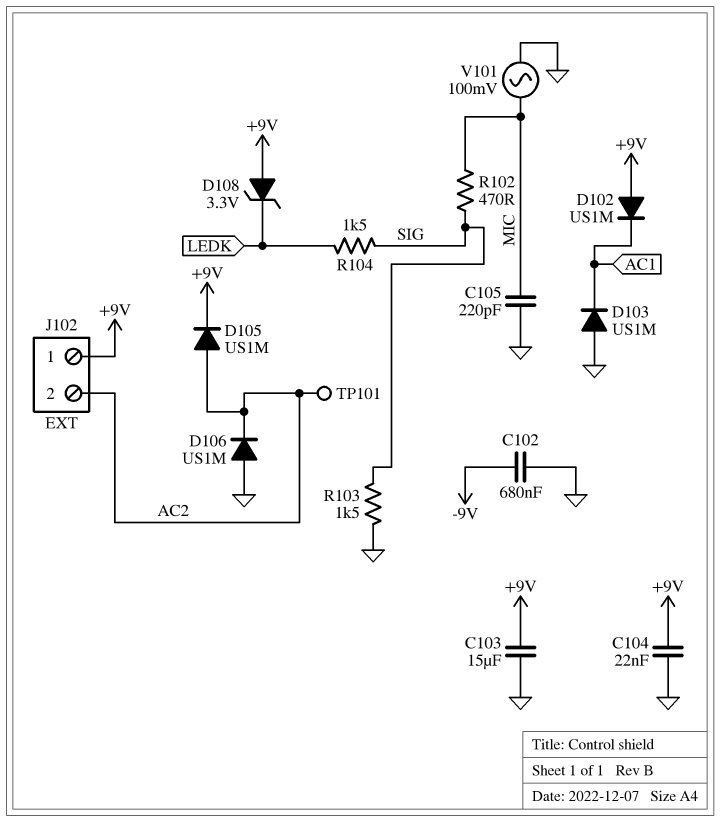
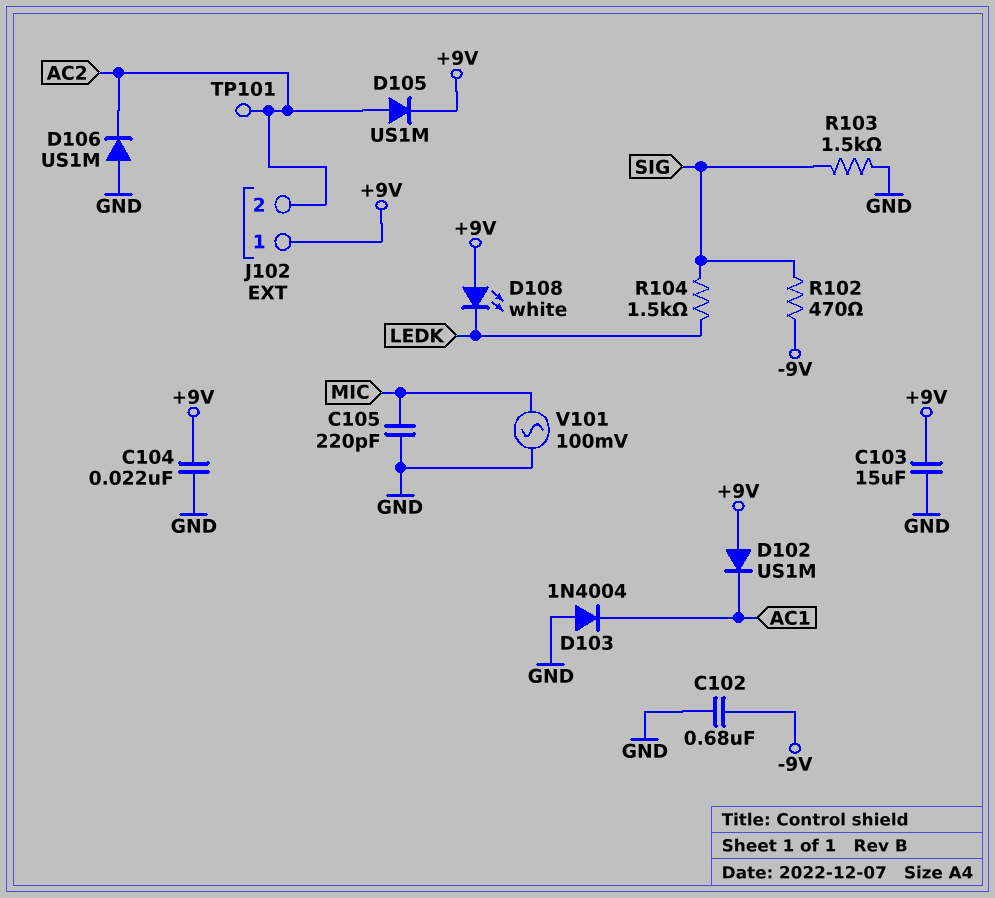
D103: diode US1M (A GND, K AC1) -> diode 1N4004 (A GND, K AC1)
D108: zener 3.3V (A +9V, K LEDK) -> LED white (A +9V, K LEDK)
R102: 470 (MIC, SIG) -> 470 (-9V, SIG)

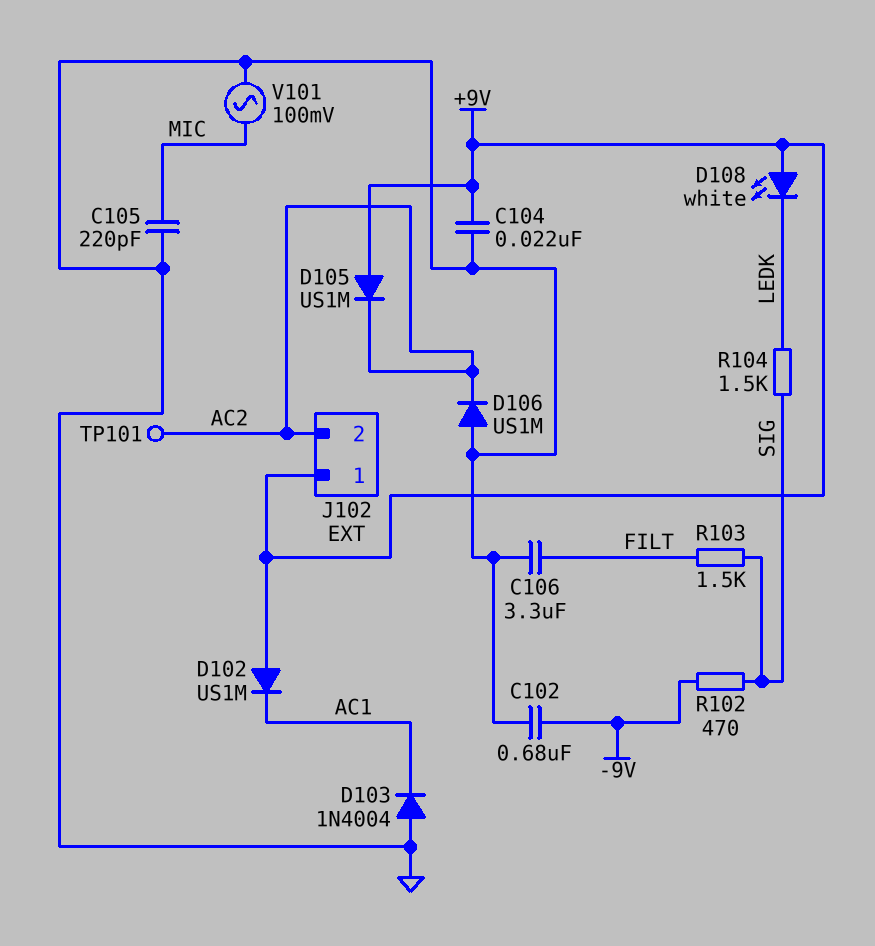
C103: 15uF (+9V, GND) -> none
C106: none -> 3.3uF (FILT, GND)
D105: diode US1M (A AC2, K +9V) -> diode US1M (A +9V, K AC2)
R103: 1.5k (GND, SIG) -> 1.5k (FILT, SIG)

